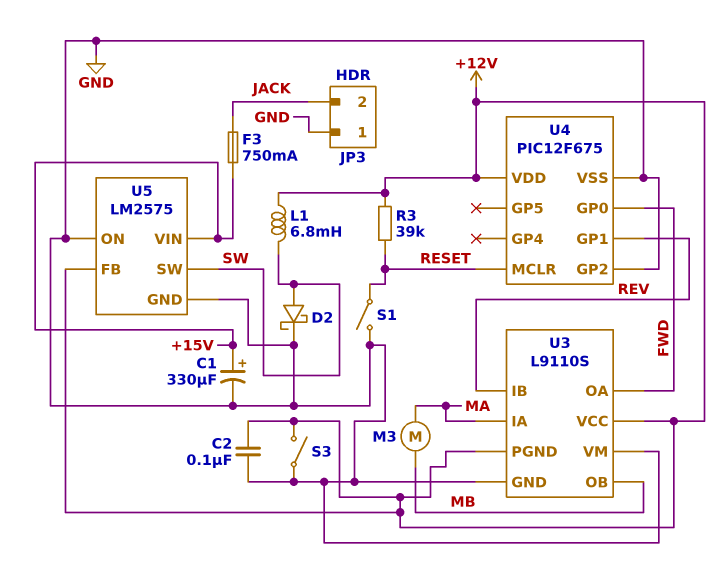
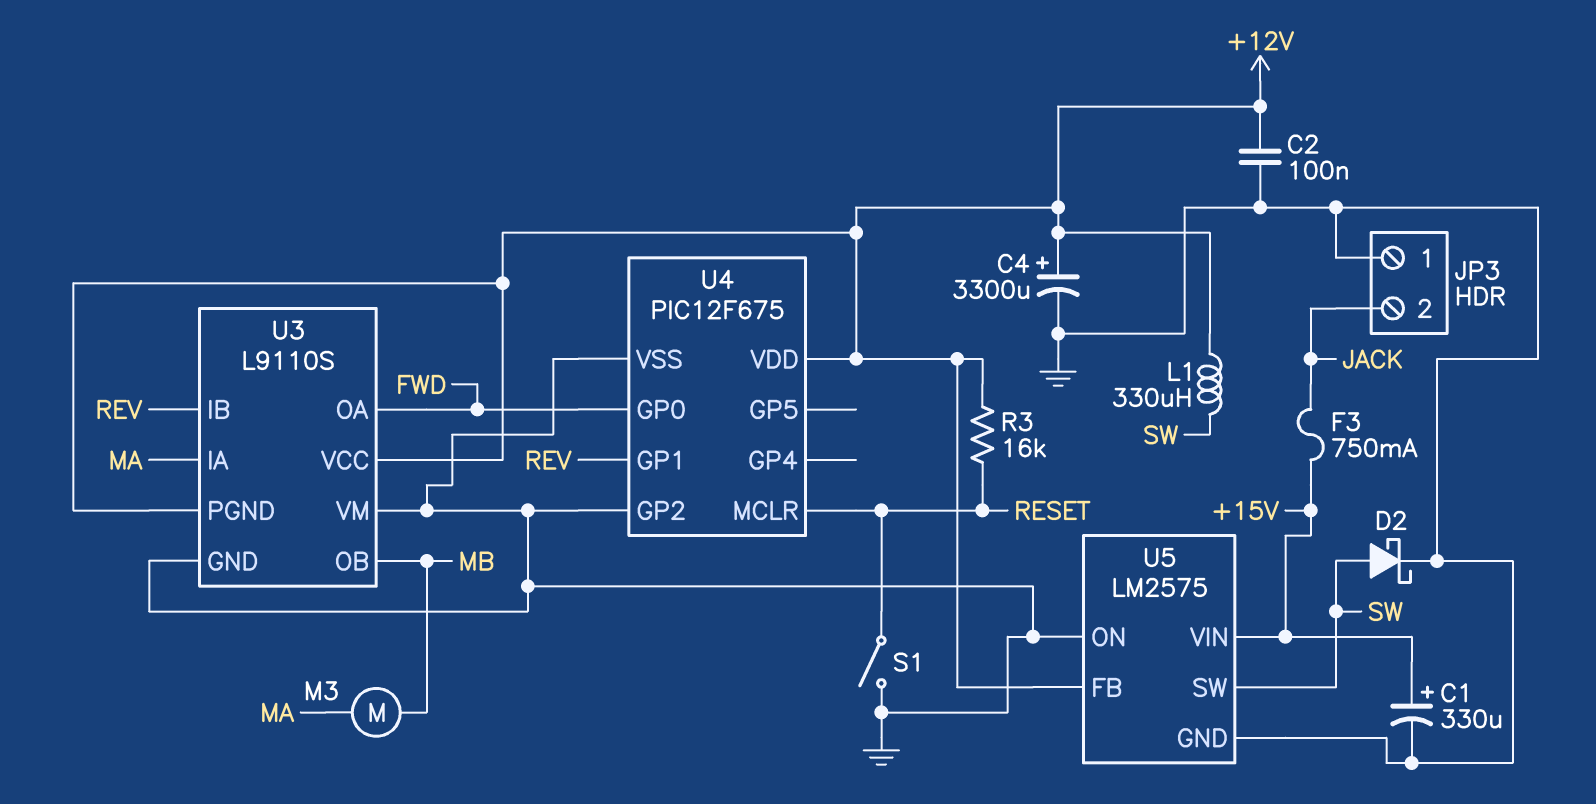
C4: none -> 3300uF (plus +12V, minus GND)
L1: 6.8mH (+12V, SW) -> 330uH (+12V, SW)
R3: 39k (+12V, RESET) -> 16k (+12V, RESET)
S3: switch (+12V, GND) -> none

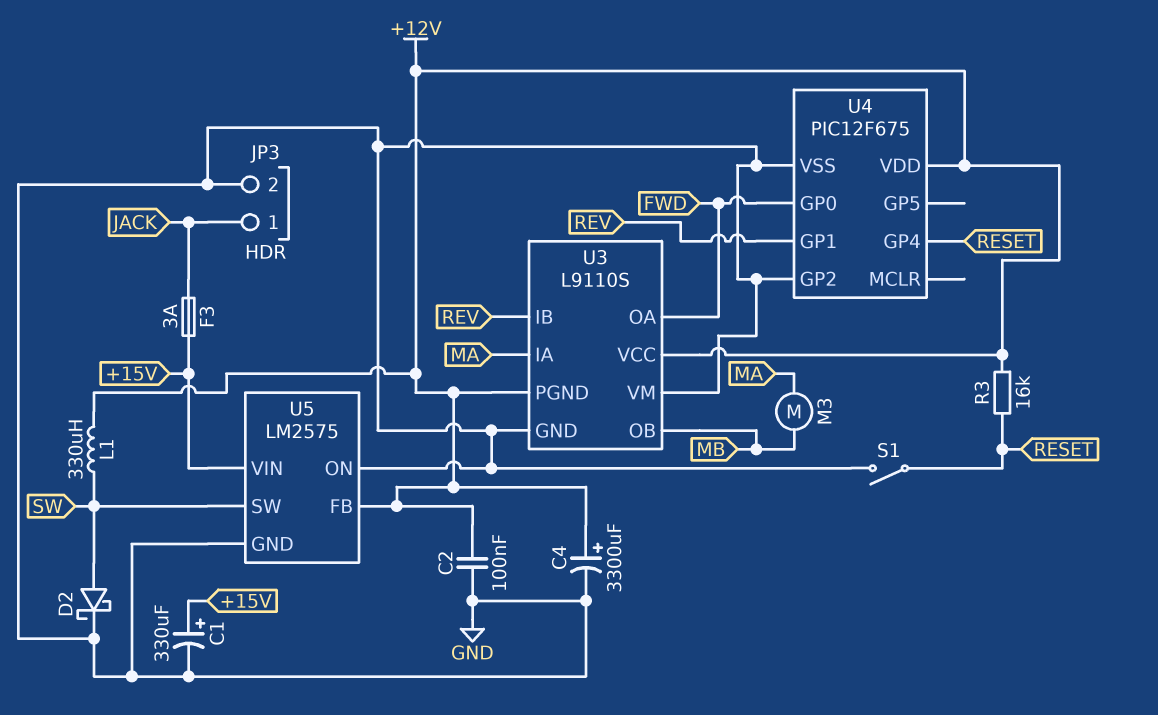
F3: 750mA (+15V, JACK) -> 3A (+15V, JACK)
JP3 pin 1: GND -> JACK
JP3 pin 2: JACK -> GND
U4 pin GP4: none -> RESET
U4 pin MCLR: RESET -> none

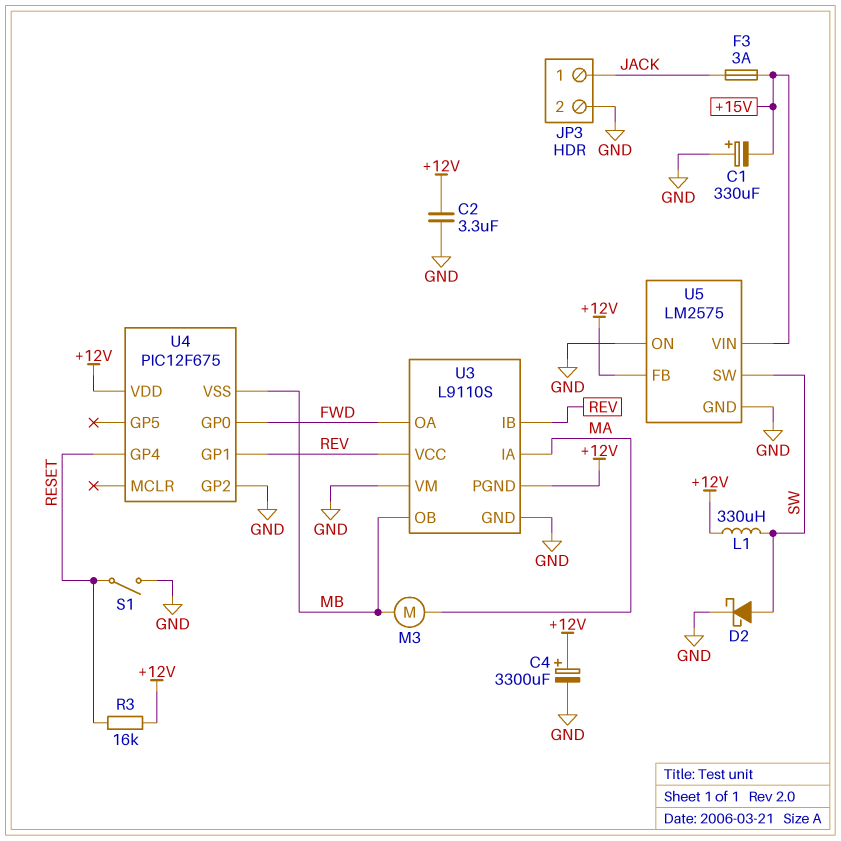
C1: 330uF (plus +15V, minus GND) -> 330uF (plus GND, minus +15V)
C2: 100nF (+12V, GND) -> 3.3uF (+12V, GND)
U3 pin VCC: +12V -> REV
U4 pin VSS: GND -> MB

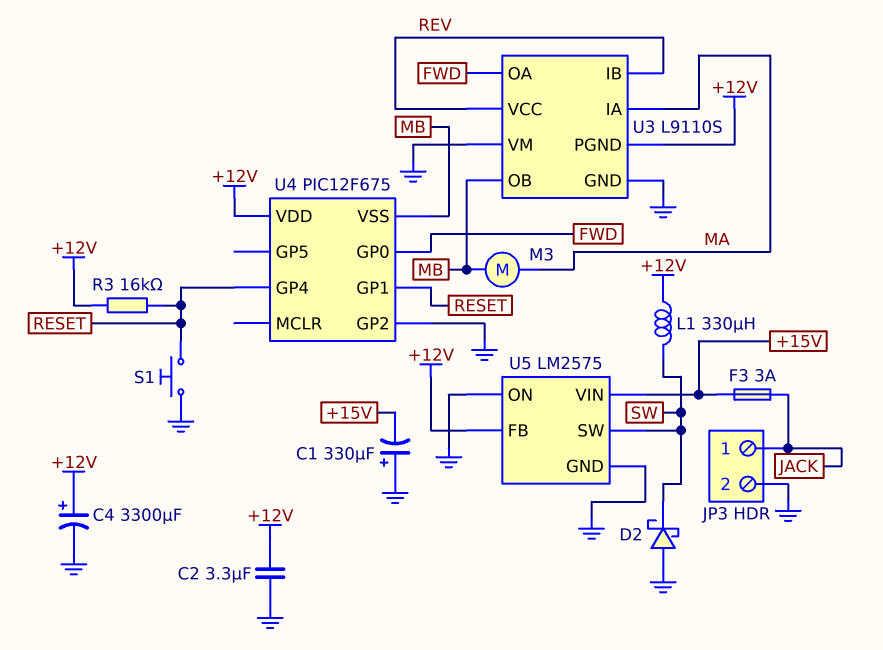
D2: schottky (A SW, K GND) -> schottky (A GND, K SW)
S1: switch (GND, RESET) -> button (GND, RESET)
U4 pin GP1: REV -> RESET

